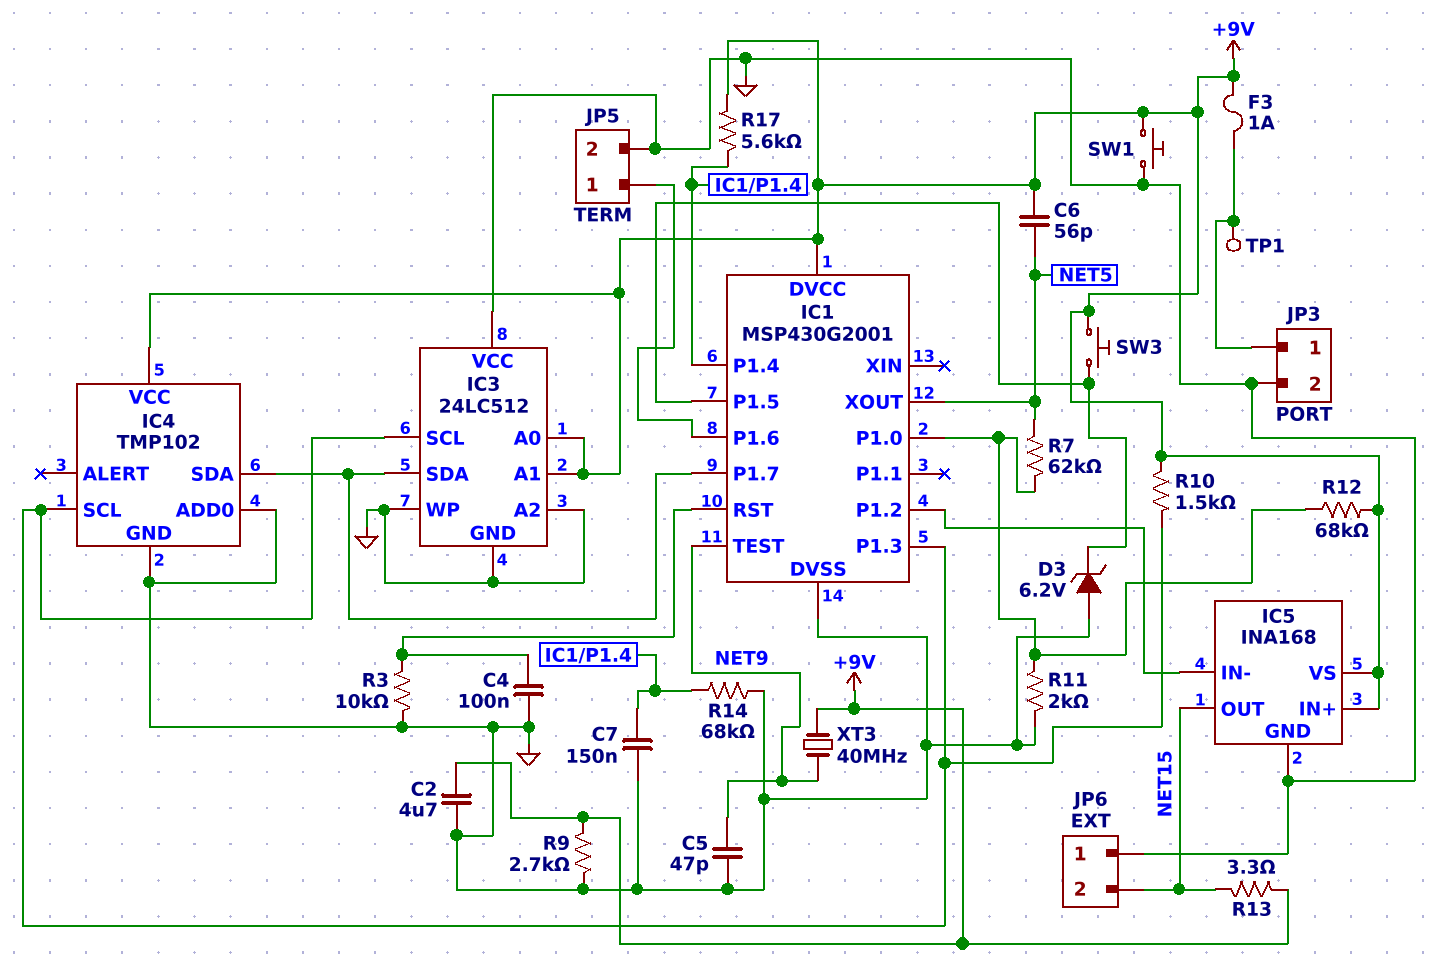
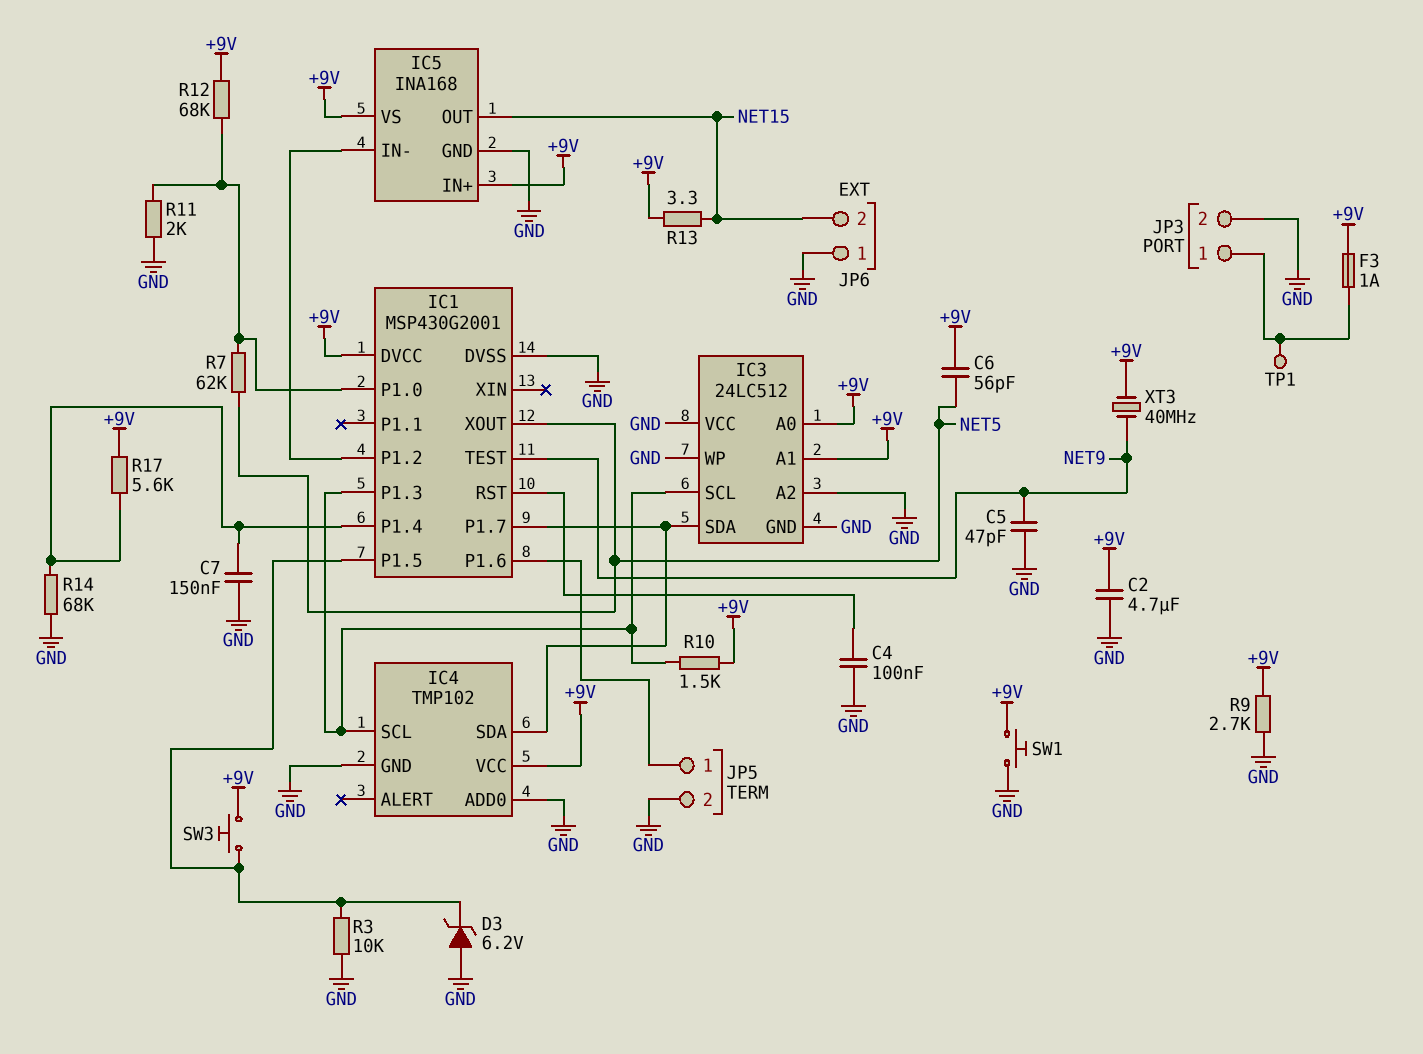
R3: 10k (GND, IC1/RST) -> 10k (GND, IC1/P1.5)

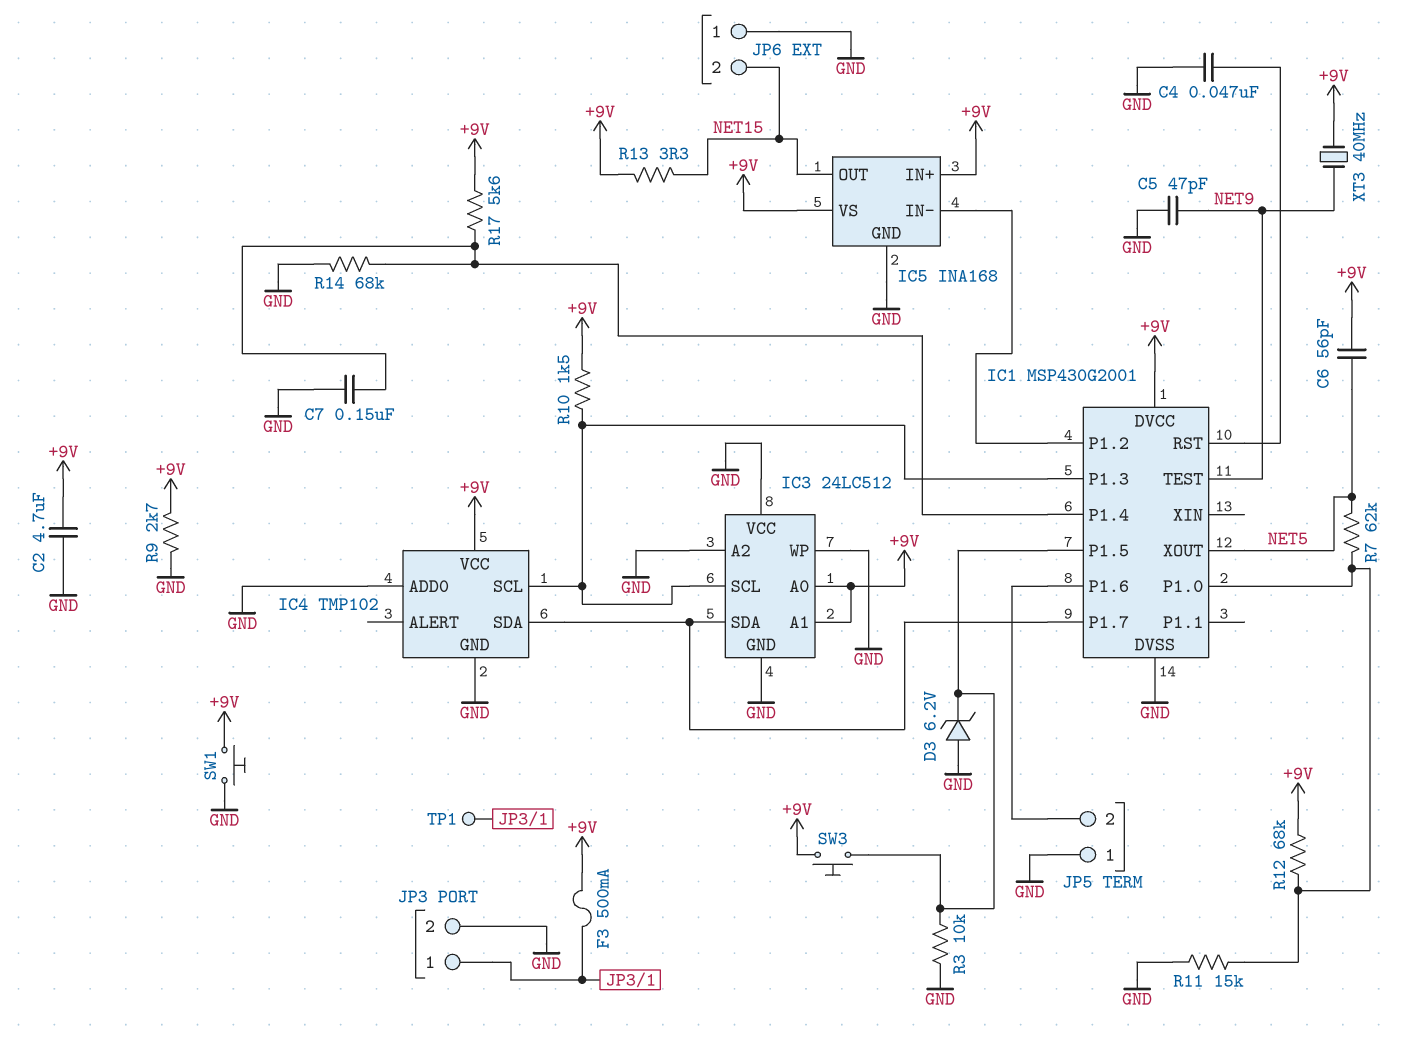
C4: 100nF (GND, IC1/RST) -> 47nF (GND, IC1/RST)
F3: 1A (+9V, JP3/1) -> 500mA (+9V, JP3/1)
JP5 pin 1: IC1/P1.6 -> GND
JP5 pin 2: GND -> IC1/P1.6
R11: 2k (GND, IC1/P1.0) -> 15k (GND, IC1/P1.0)

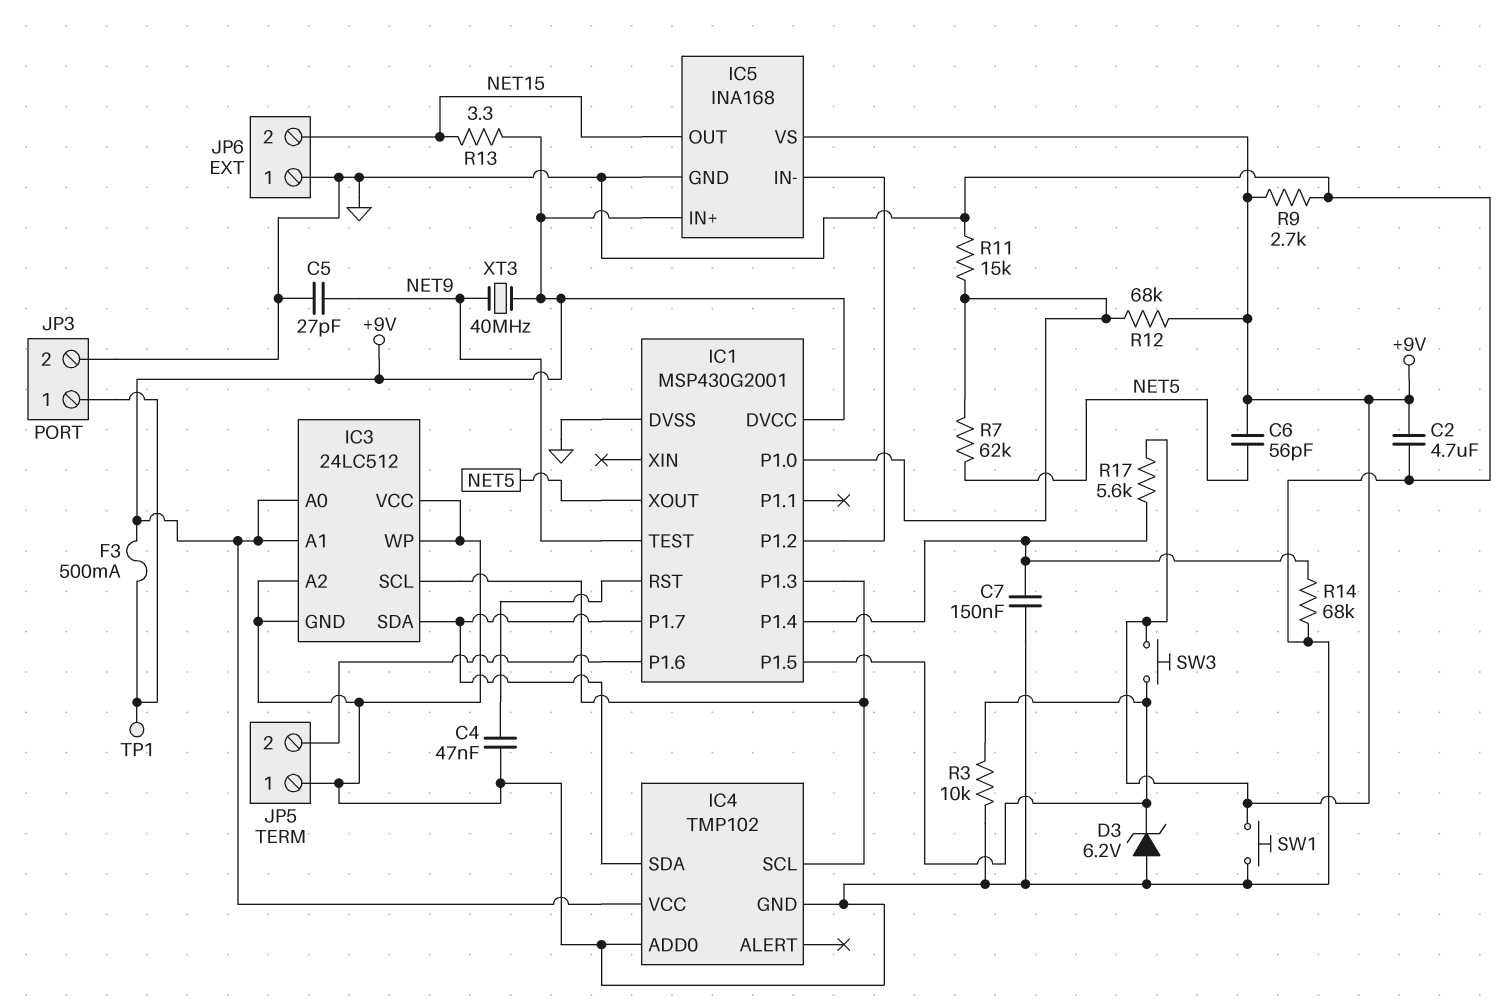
C5: 47pF (GND, NET9) -> 27pF (GND, NET9)
R10: 1.5k (+9V, IC1/P1.3) -> none

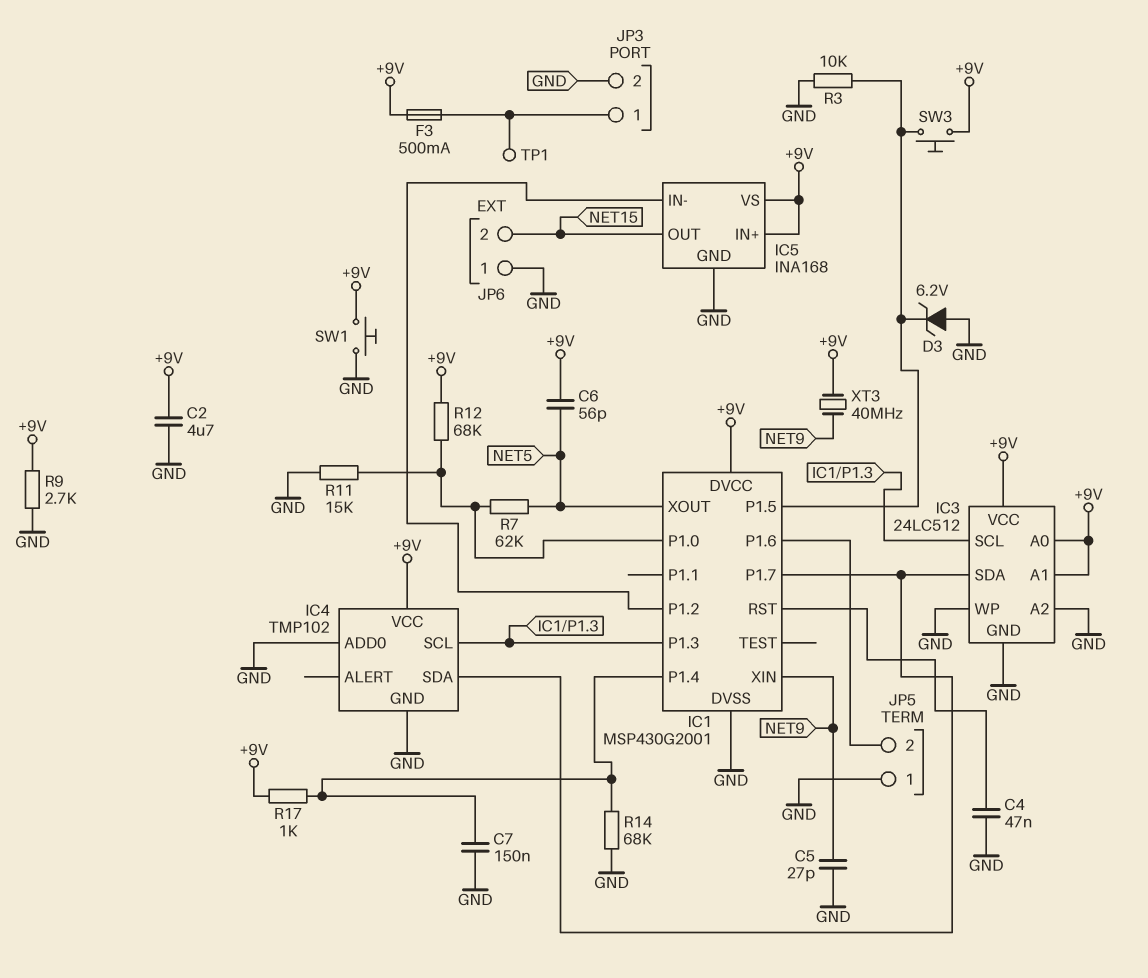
IC1 pin TEST: NET9 -> none
IC1 pin XIN: none -> NET9
IC3 pin VCC: GND -> +9V
R13: 3.3 (+9V, NET15) -> none
R17: 5.6k (+9V, IC1/P1.4) -> 1k (+9V, IC1/P1.4)

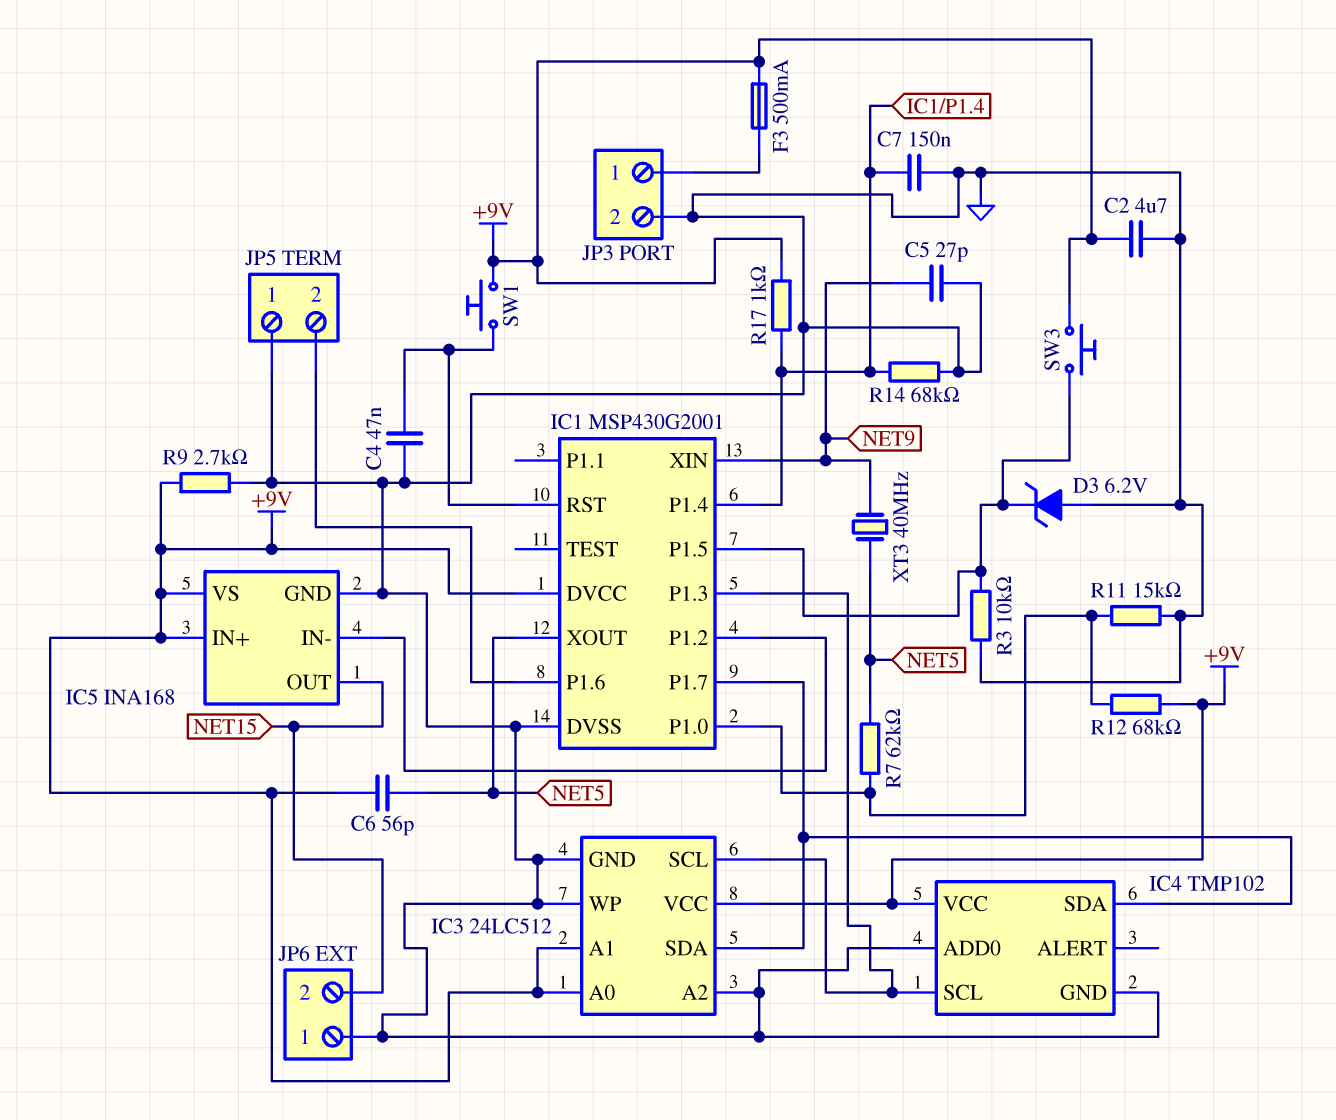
SW1: button (+9V, GND) -> button (+9V, IC1/RST)
TP1: test point (JP3/1) -> none
XT3: 40MHz (+9V, NET9) -> 40MHz (NET5, NET9)

